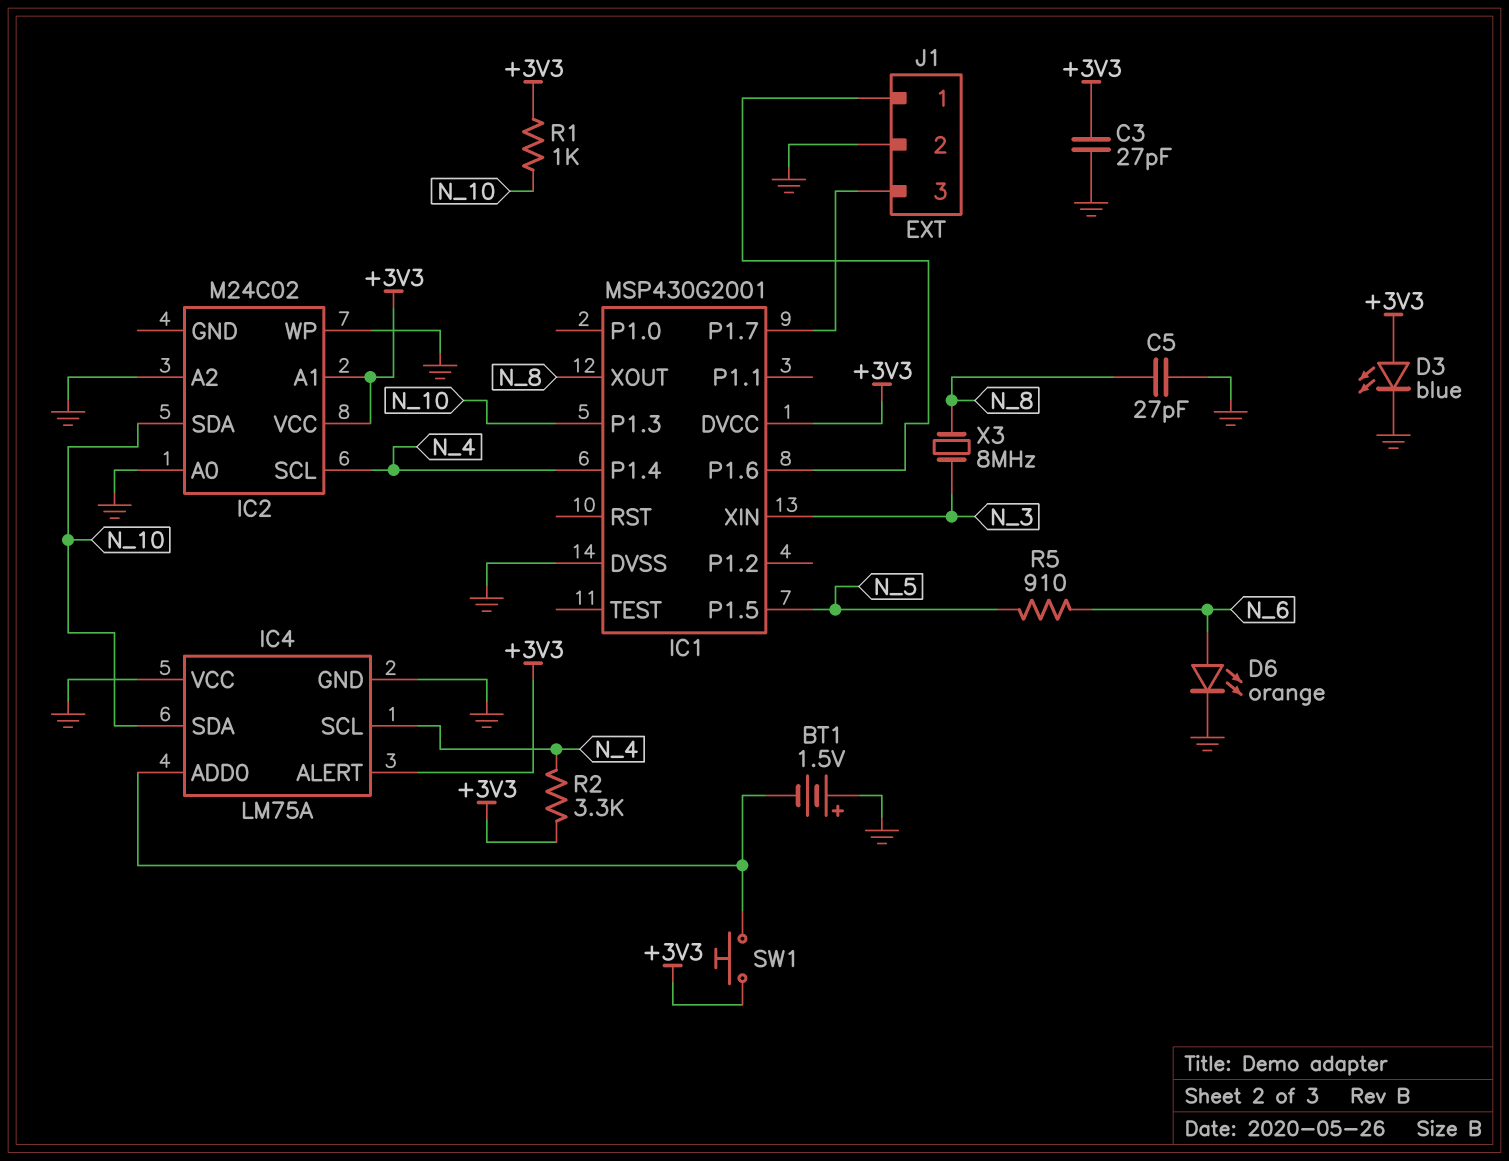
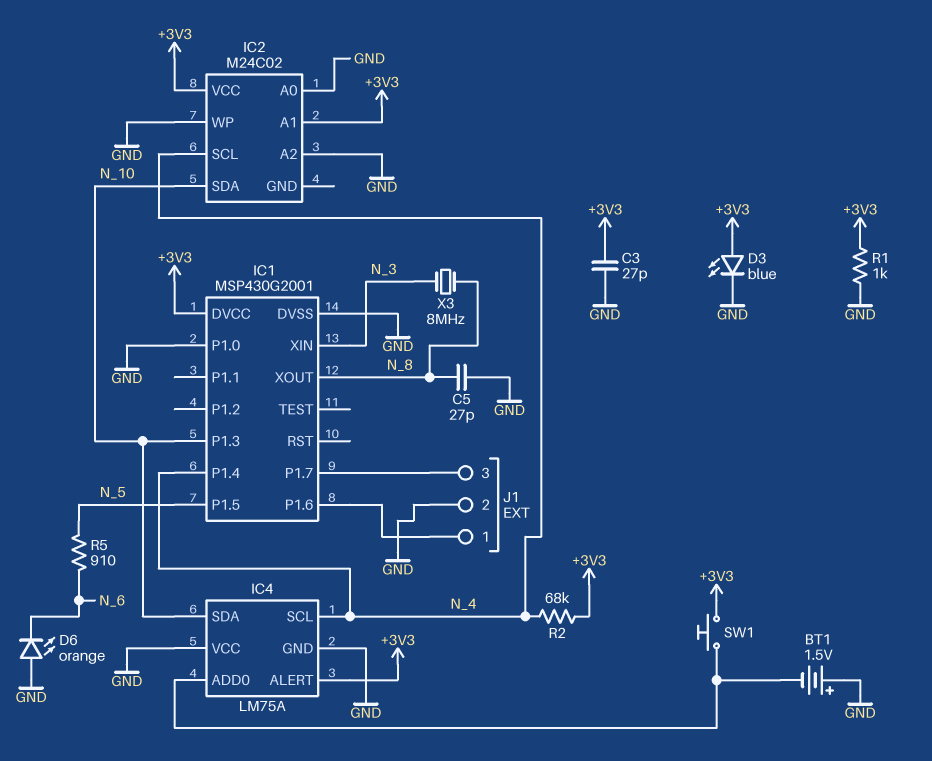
D6: LED orange (A N_6, K GND) -> LED orange (A GND, K N_6)
IC1 pin P1.0: none -> GND
R1: 1k (+3V3, N_10) -> 1k (+3V3, GND)
R2: 3.3k (+3V3, N_4) -> 68k (+3V3, N_4)

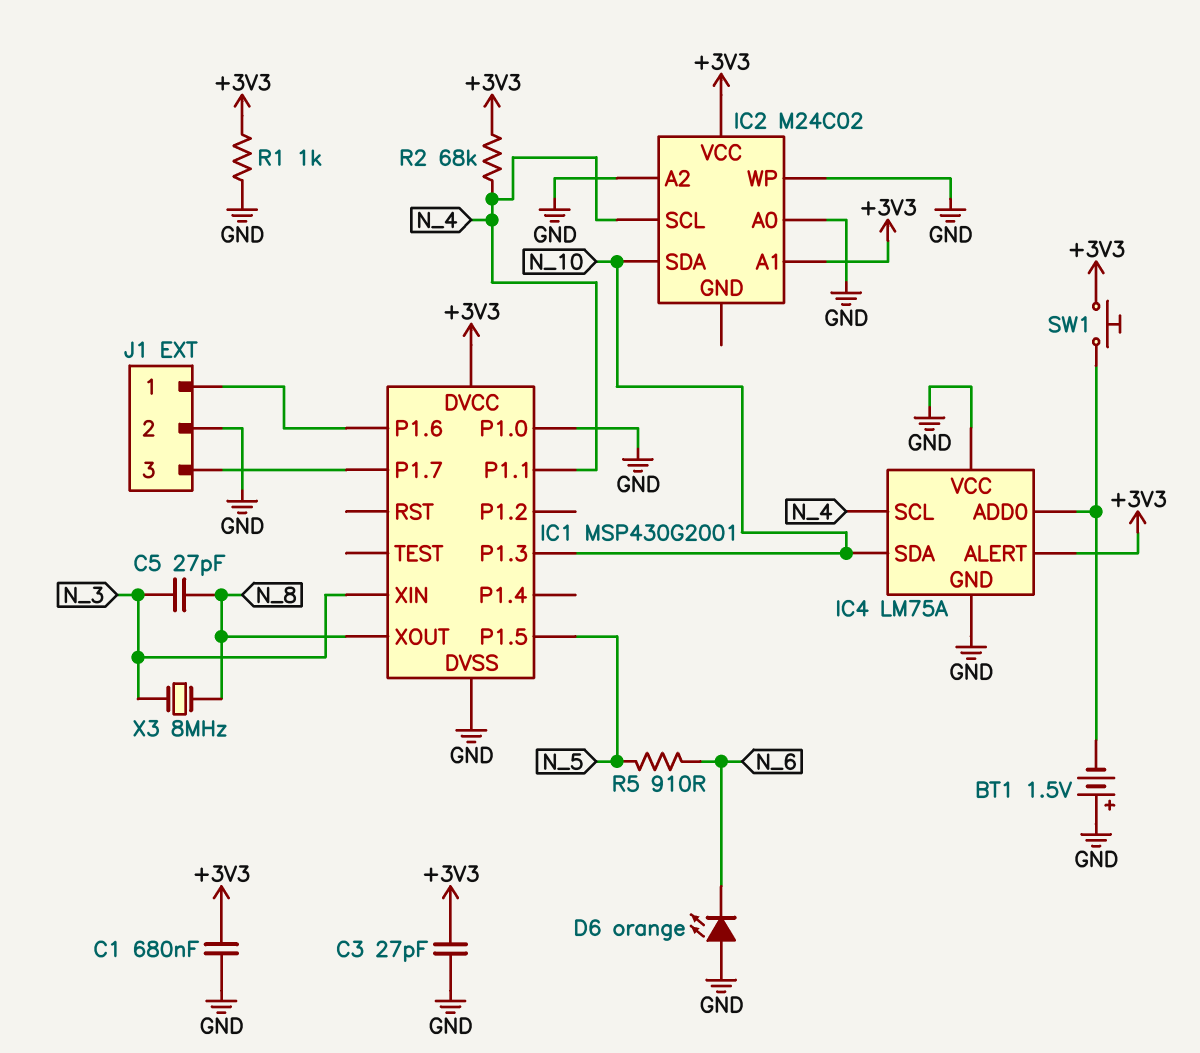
C1: none -> 680nF (+3V3, GND)
C5: 27pF (GND, N_8) -> 27pF (N_3, N_8)
D3: LED blue (A +3V3, K GND) -> none
IC1 pin P1.1: none -> N_4
IC1 pin P1.4: N_4 -> none

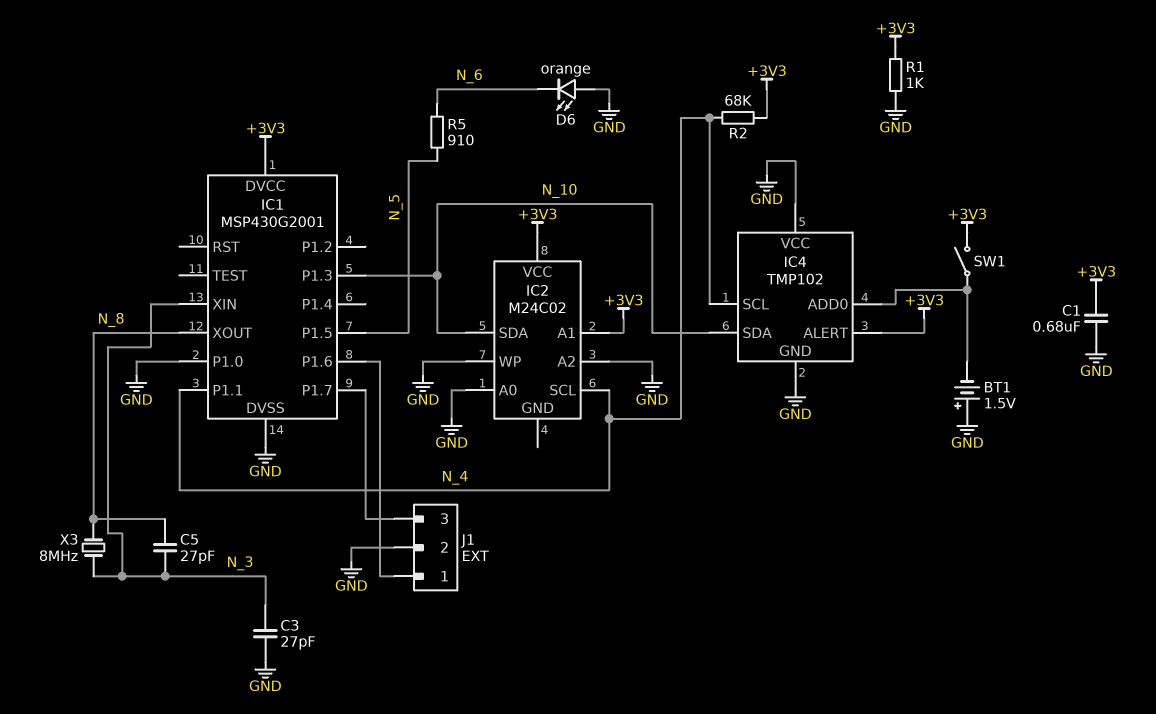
C3: 27pF (+3V3, GND) -> 27pF (GND, N_3)
IC4: LM75A -> TMP102
SW1: button (+3V3, IC4/ADD0) -> switch (+3V3, IC4/ADD0)

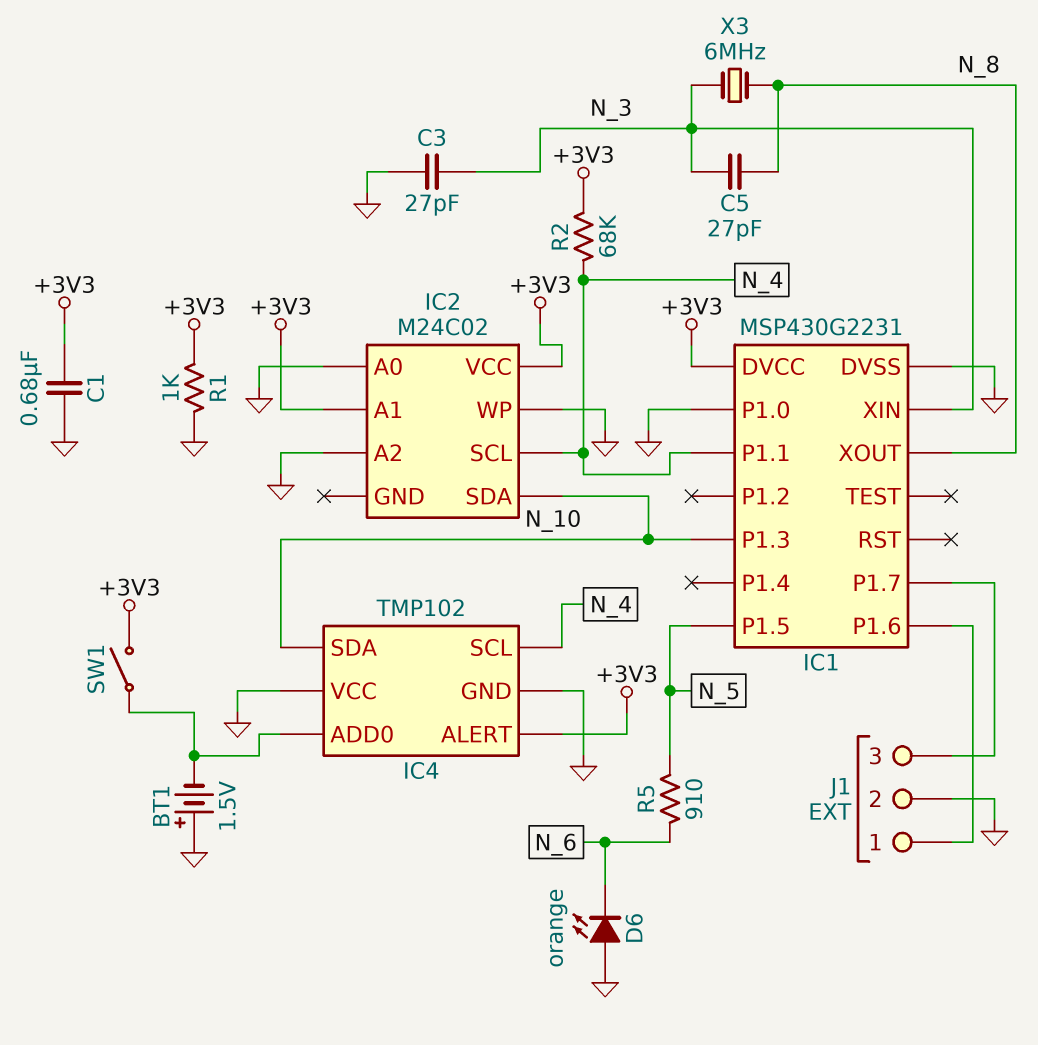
IC1: MSP430G2001 -> MSP430G2231
X3: 8MHz (N_3, N_8) -> 6MHz (N_3, N_8)

